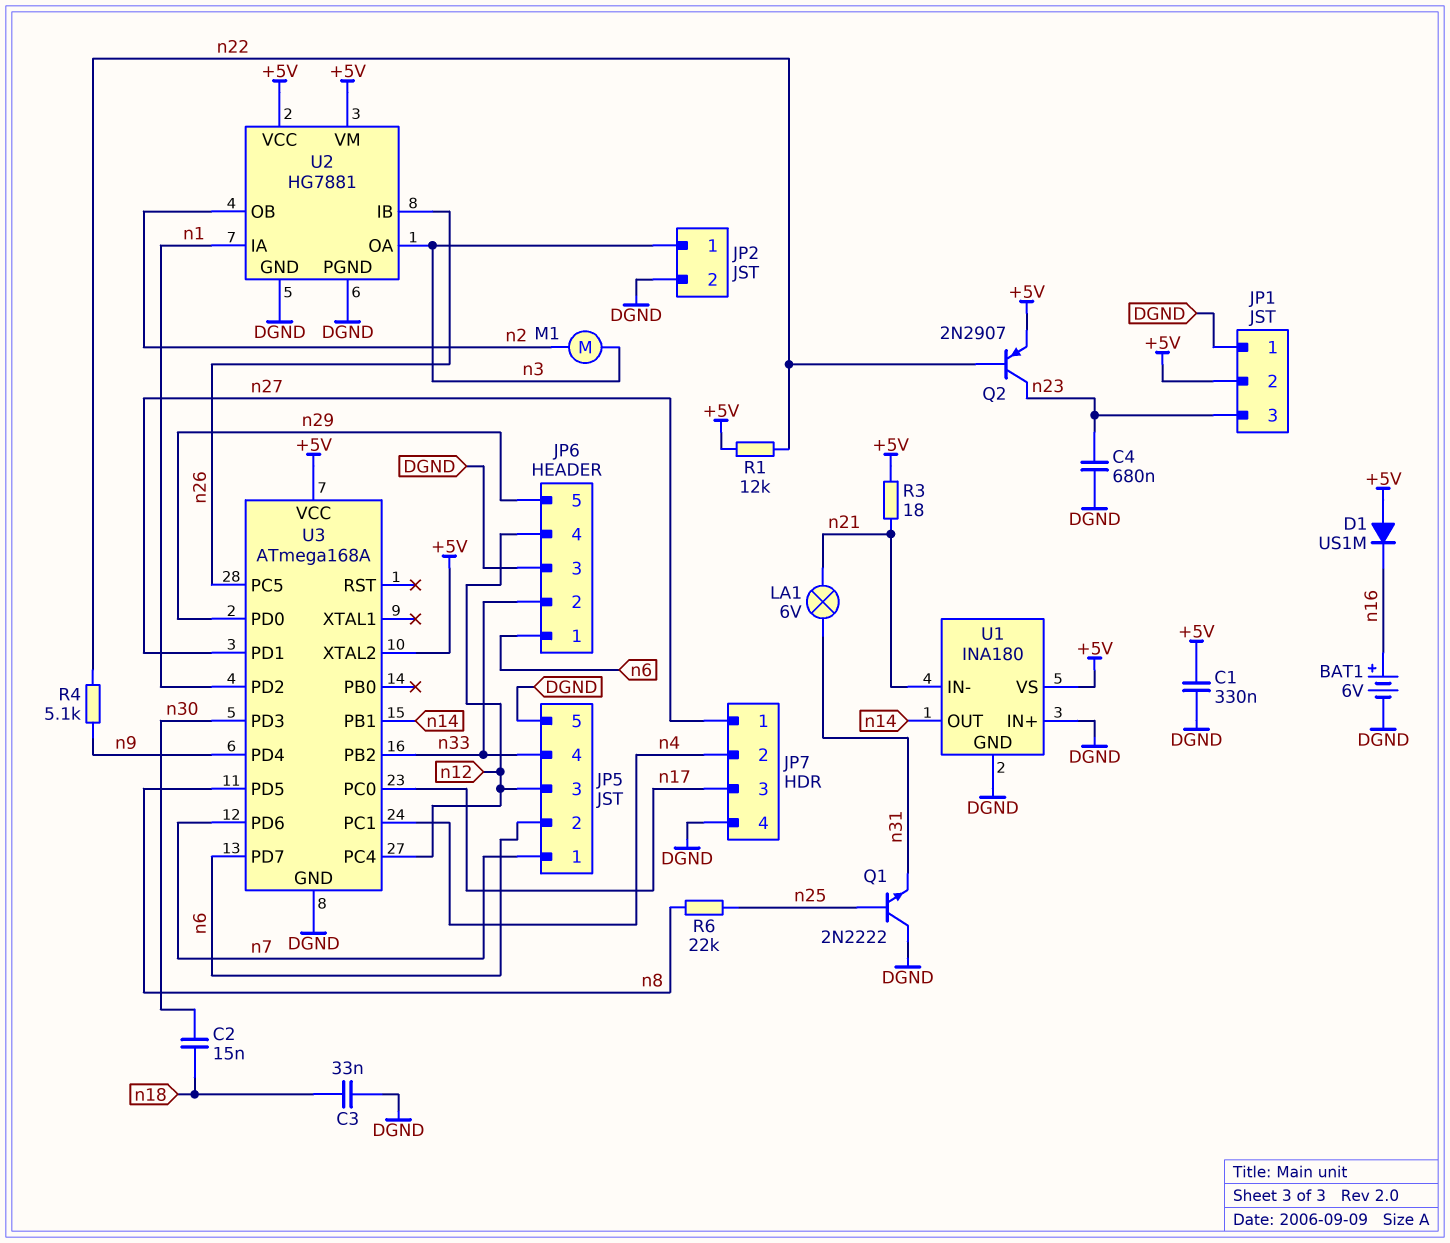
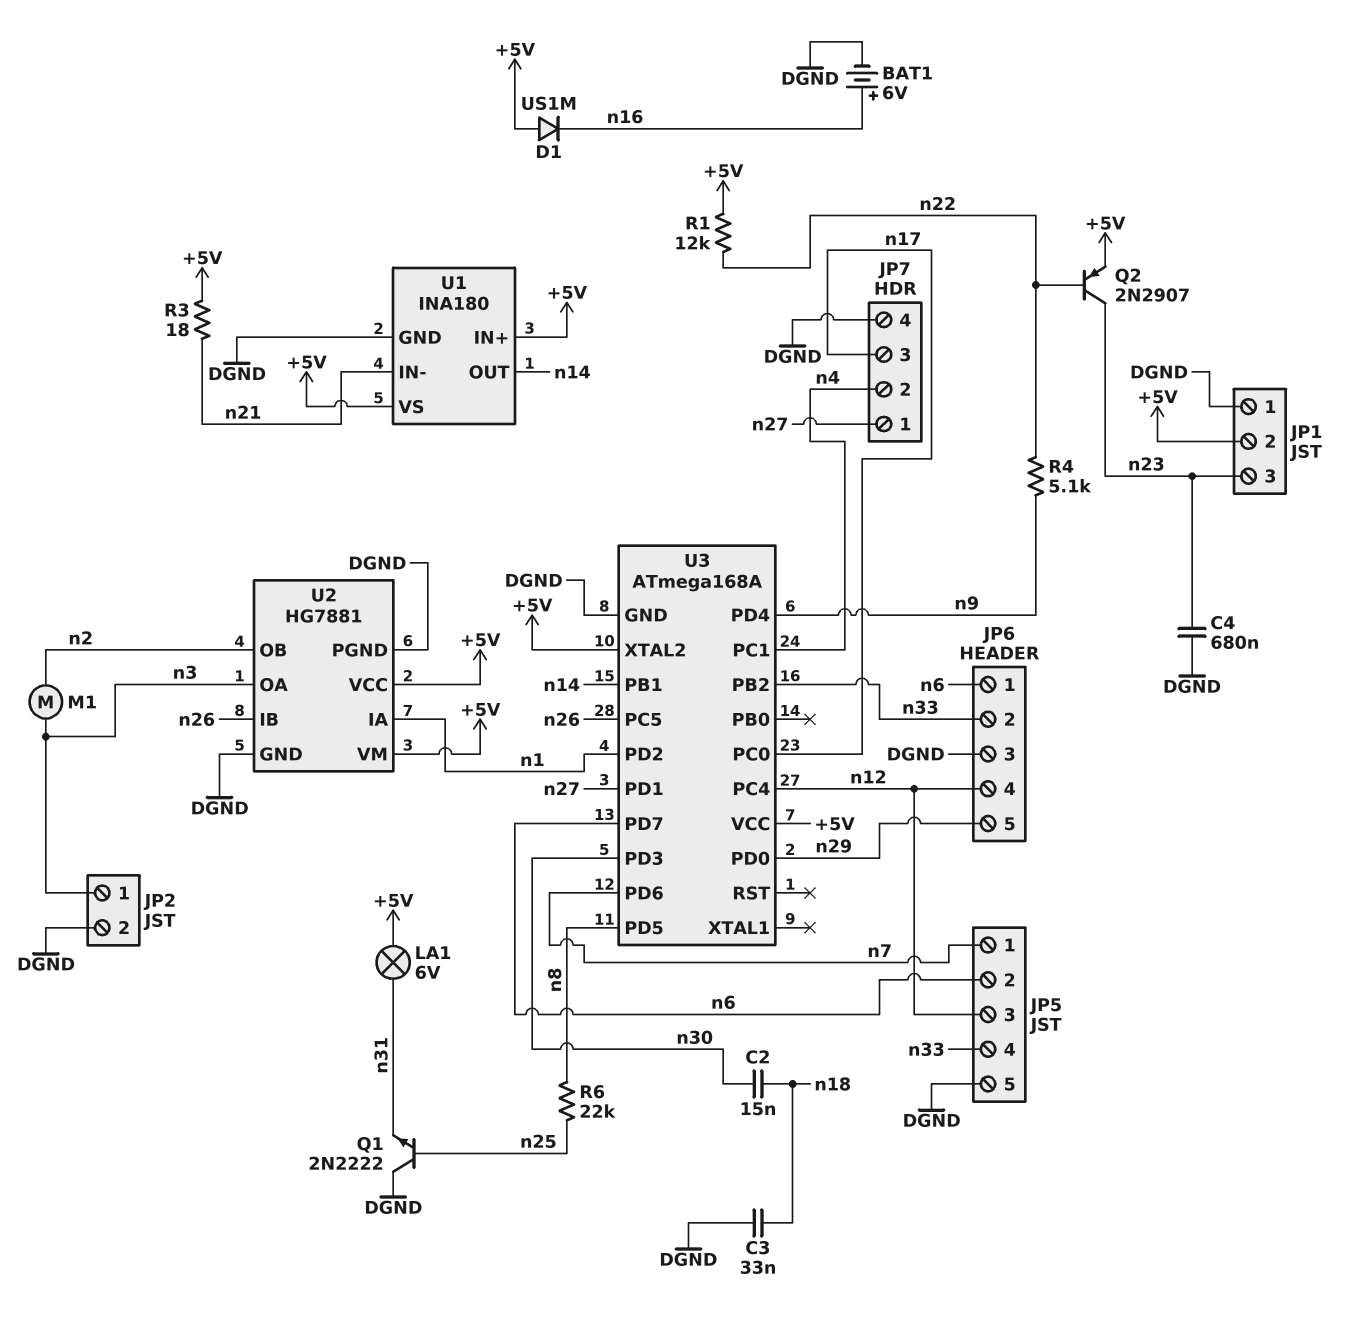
C1: 330nF (+5V, DGND) -> none
LA1: lamp 6V (n21, n31) -> lamp 6V (+5V, n31)
U1 pin IN+: DGND -> +5V

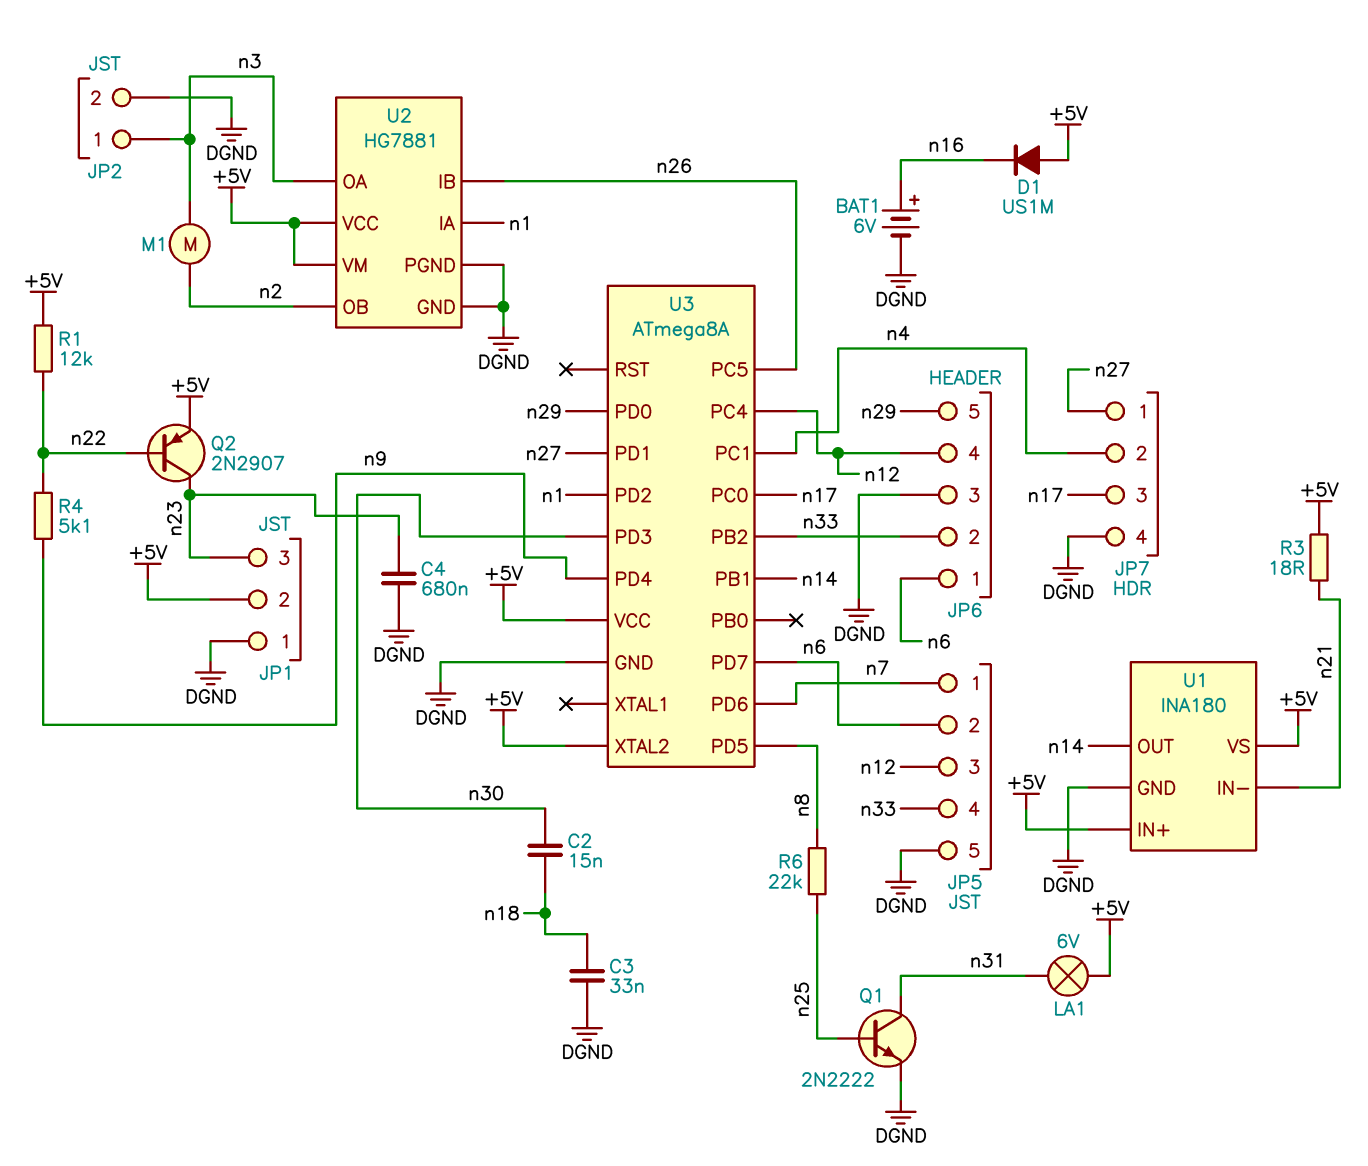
Q1: NPN 2N2222 (B n25, C DGND, E n31) -> NPN 2N2222 (B n25, C n31, E DGND)
U3: ATmega168A -> ATmega8A

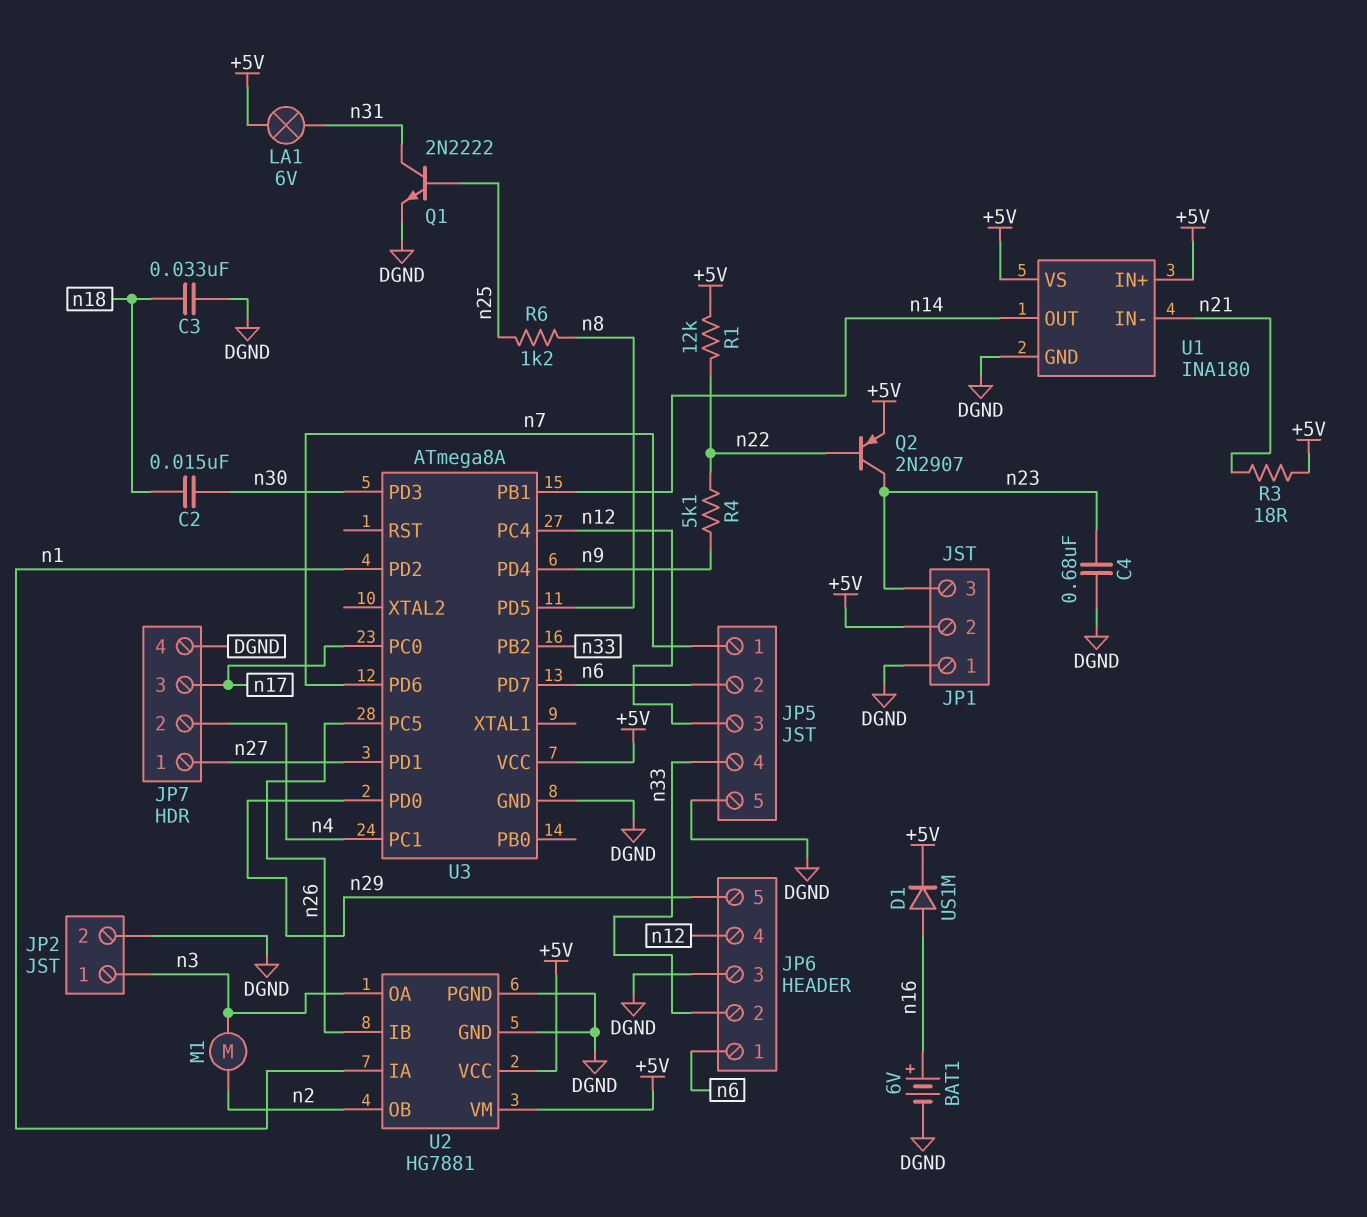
D1: diode US1M (A +5V, K n16) -> diode US1M (A n16, K +5V)
R6: 22k (n8, n25) -> 1.2k (n8, n25)
U3 pin XTAL2: +5V -> none

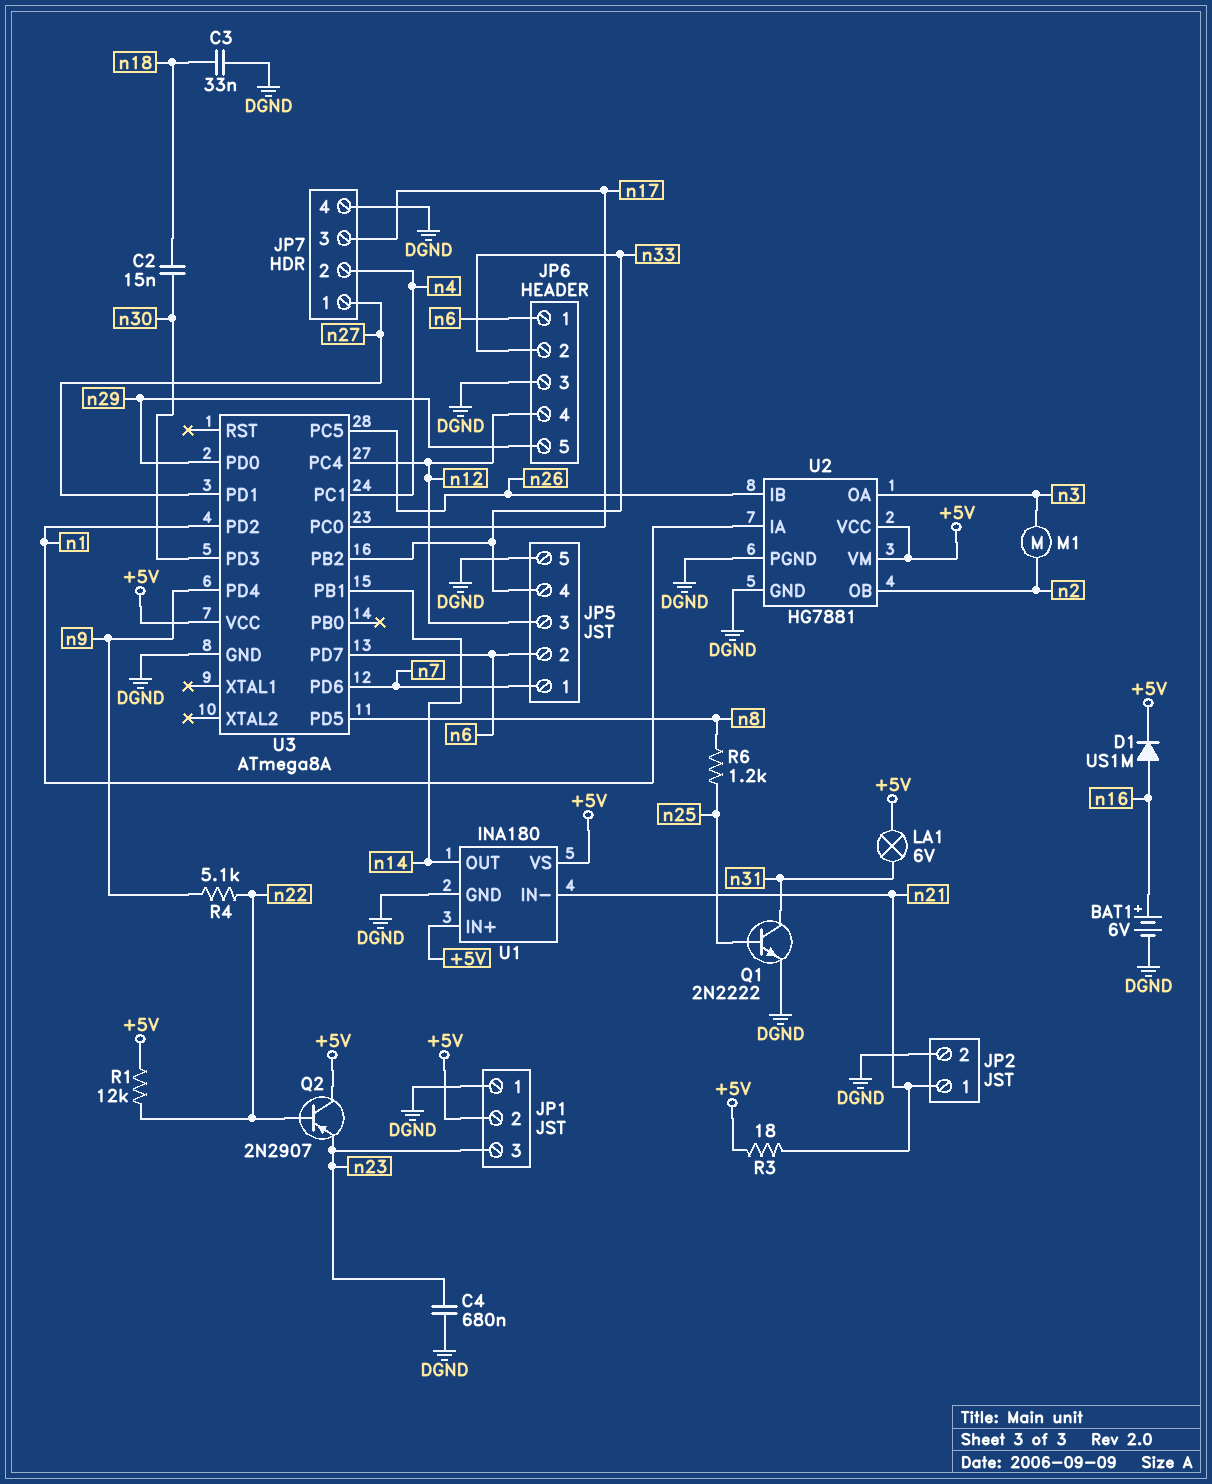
JP2 pin 1: n3 -> n21
Q2: PNP 2N2907 (B n22, C n23, E +5V) -> PNP 2N2907 (B n22, C +5V, E n23)

